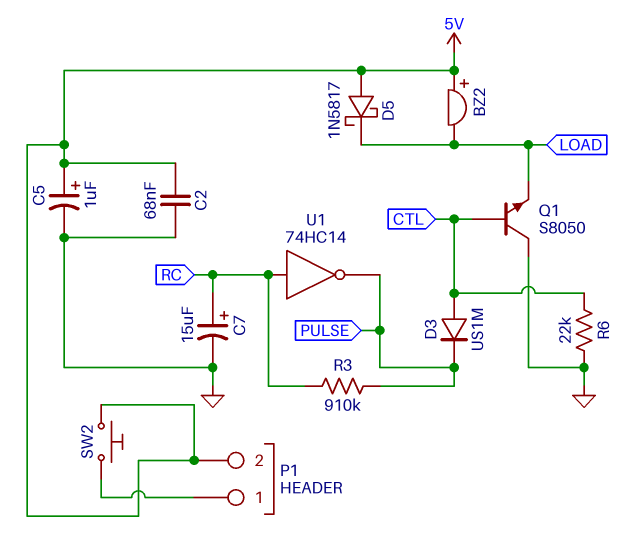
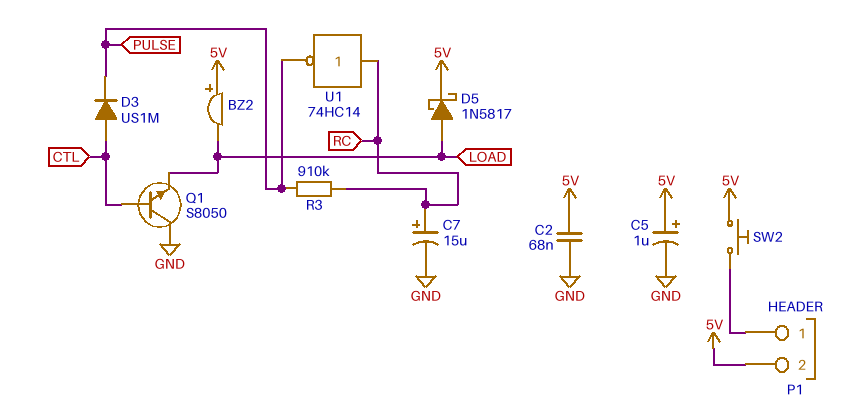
D5: schottky 1N5817 (A 5V, K LOAD) -> schottky 1N5817 (A LOAD, K 5V)
R6: 22k (CTL, GND) -> none

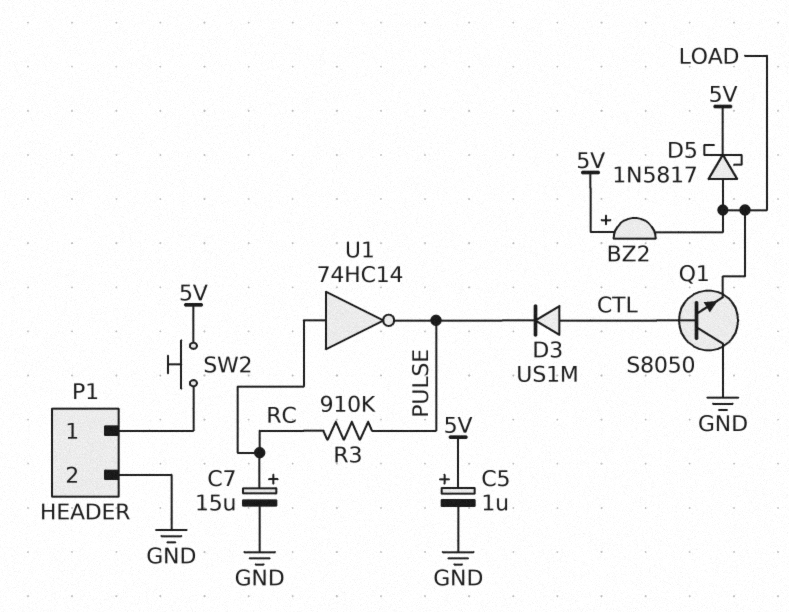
C2: 68nF (5V, GND) -> none
P1 pin 2: 5V -> GND

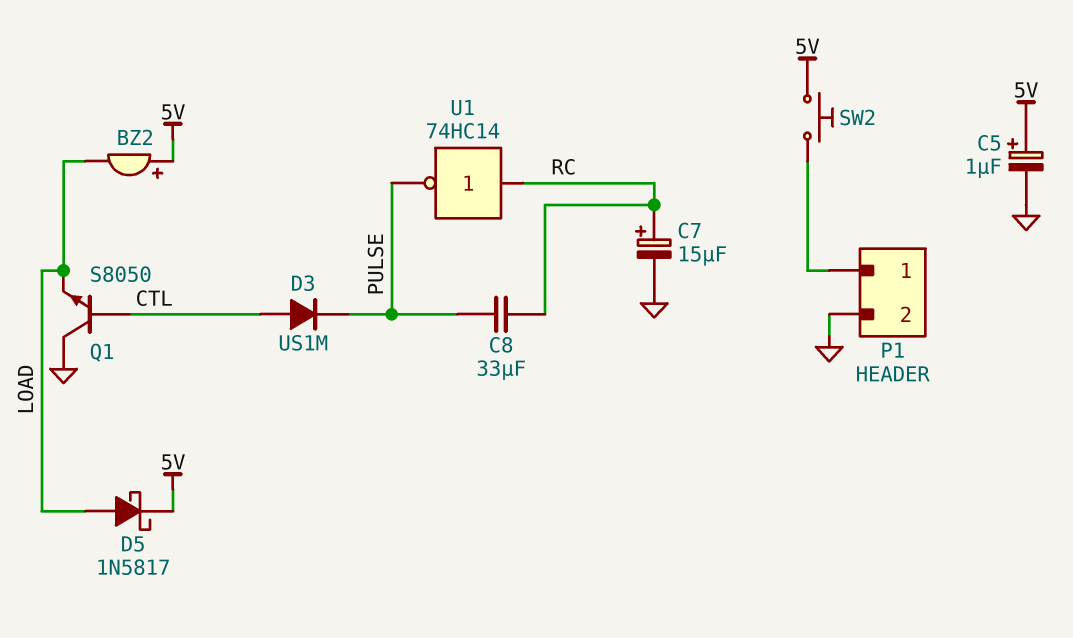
C8: none -> 33uF (PULSE, RC)
R3: 910k (PULSE, RC) -> none

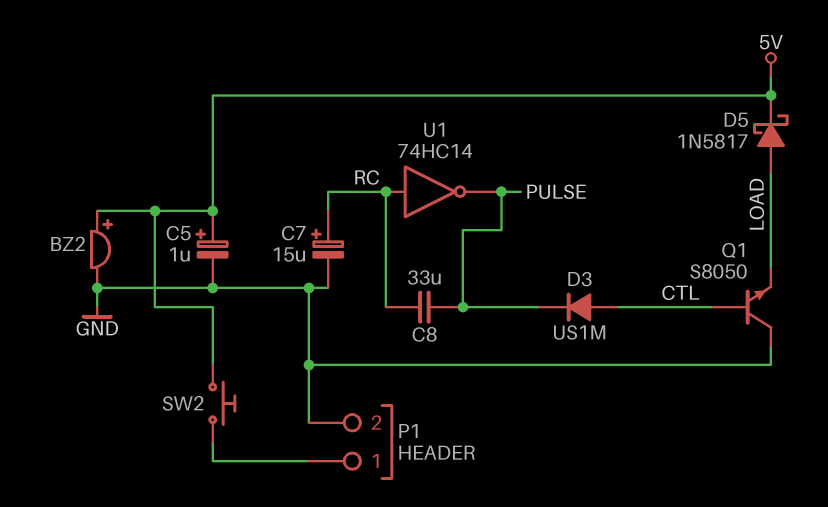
BZ2: buzzer (plus 5V, minus LOAD) -> buzzer (plus 5V, minus GND)

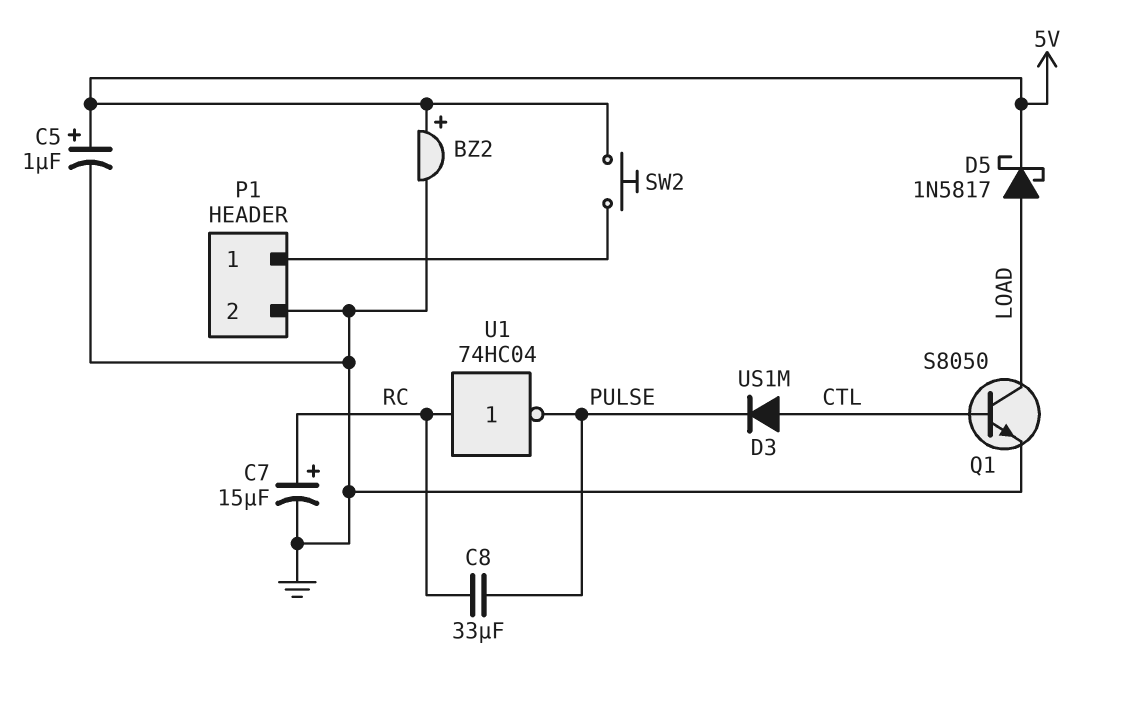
Q1: NPN S8050 (B CTL, C GND, E LOAD) -> NPN S8050 (B CTL, C LOAD, E GND)
U1: NOT 74HC14 (in RC, out PULSE) -> NOT 74HC04 (in RC, out PULSE)

